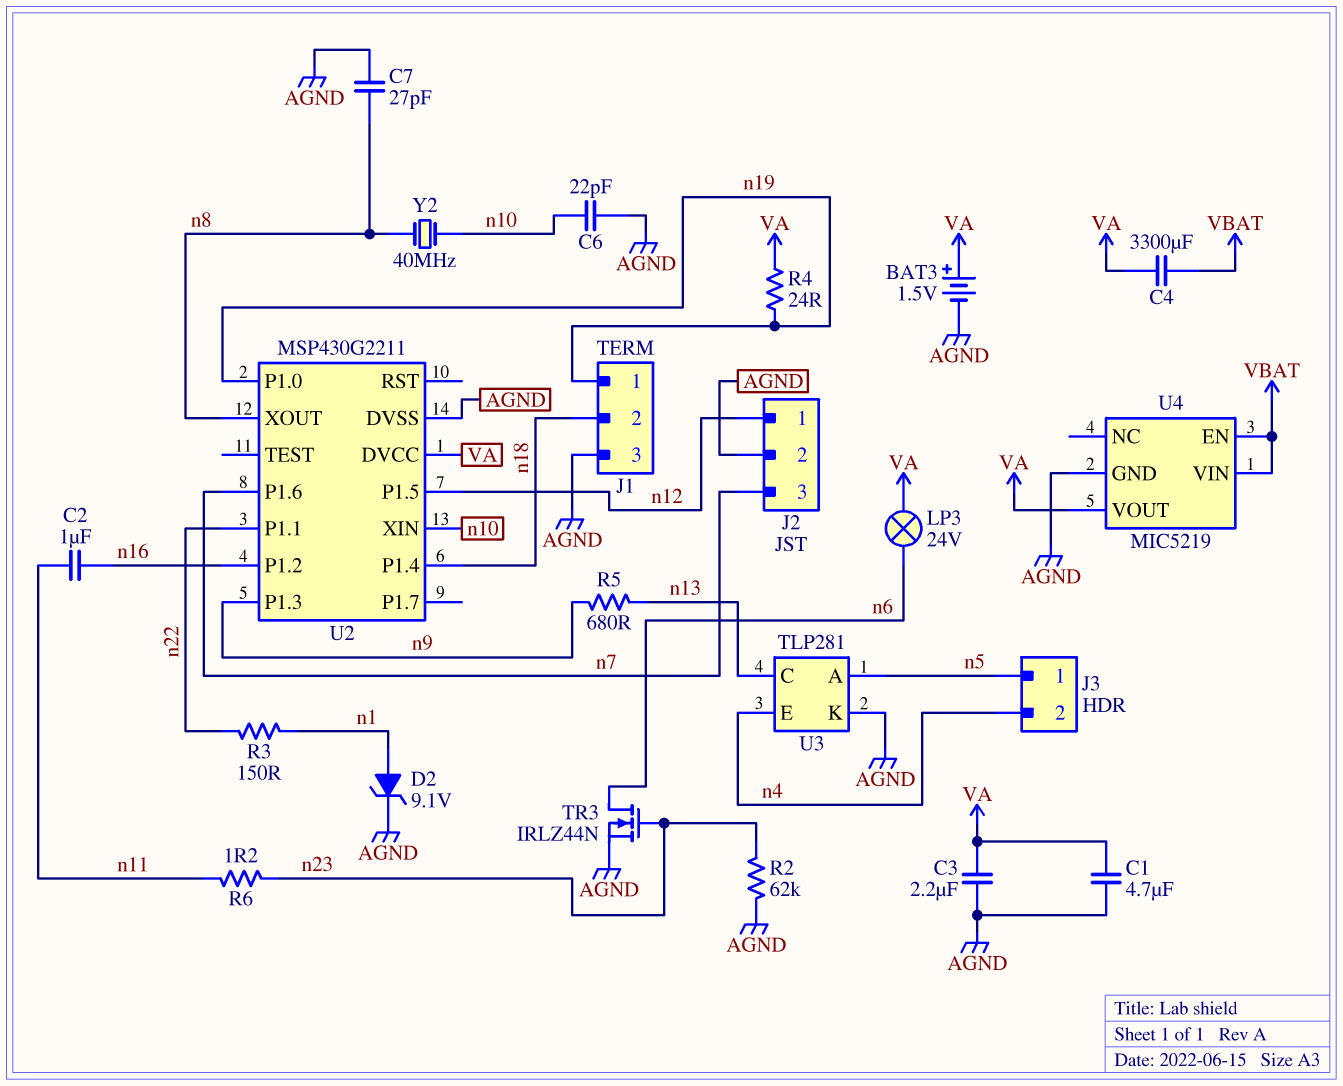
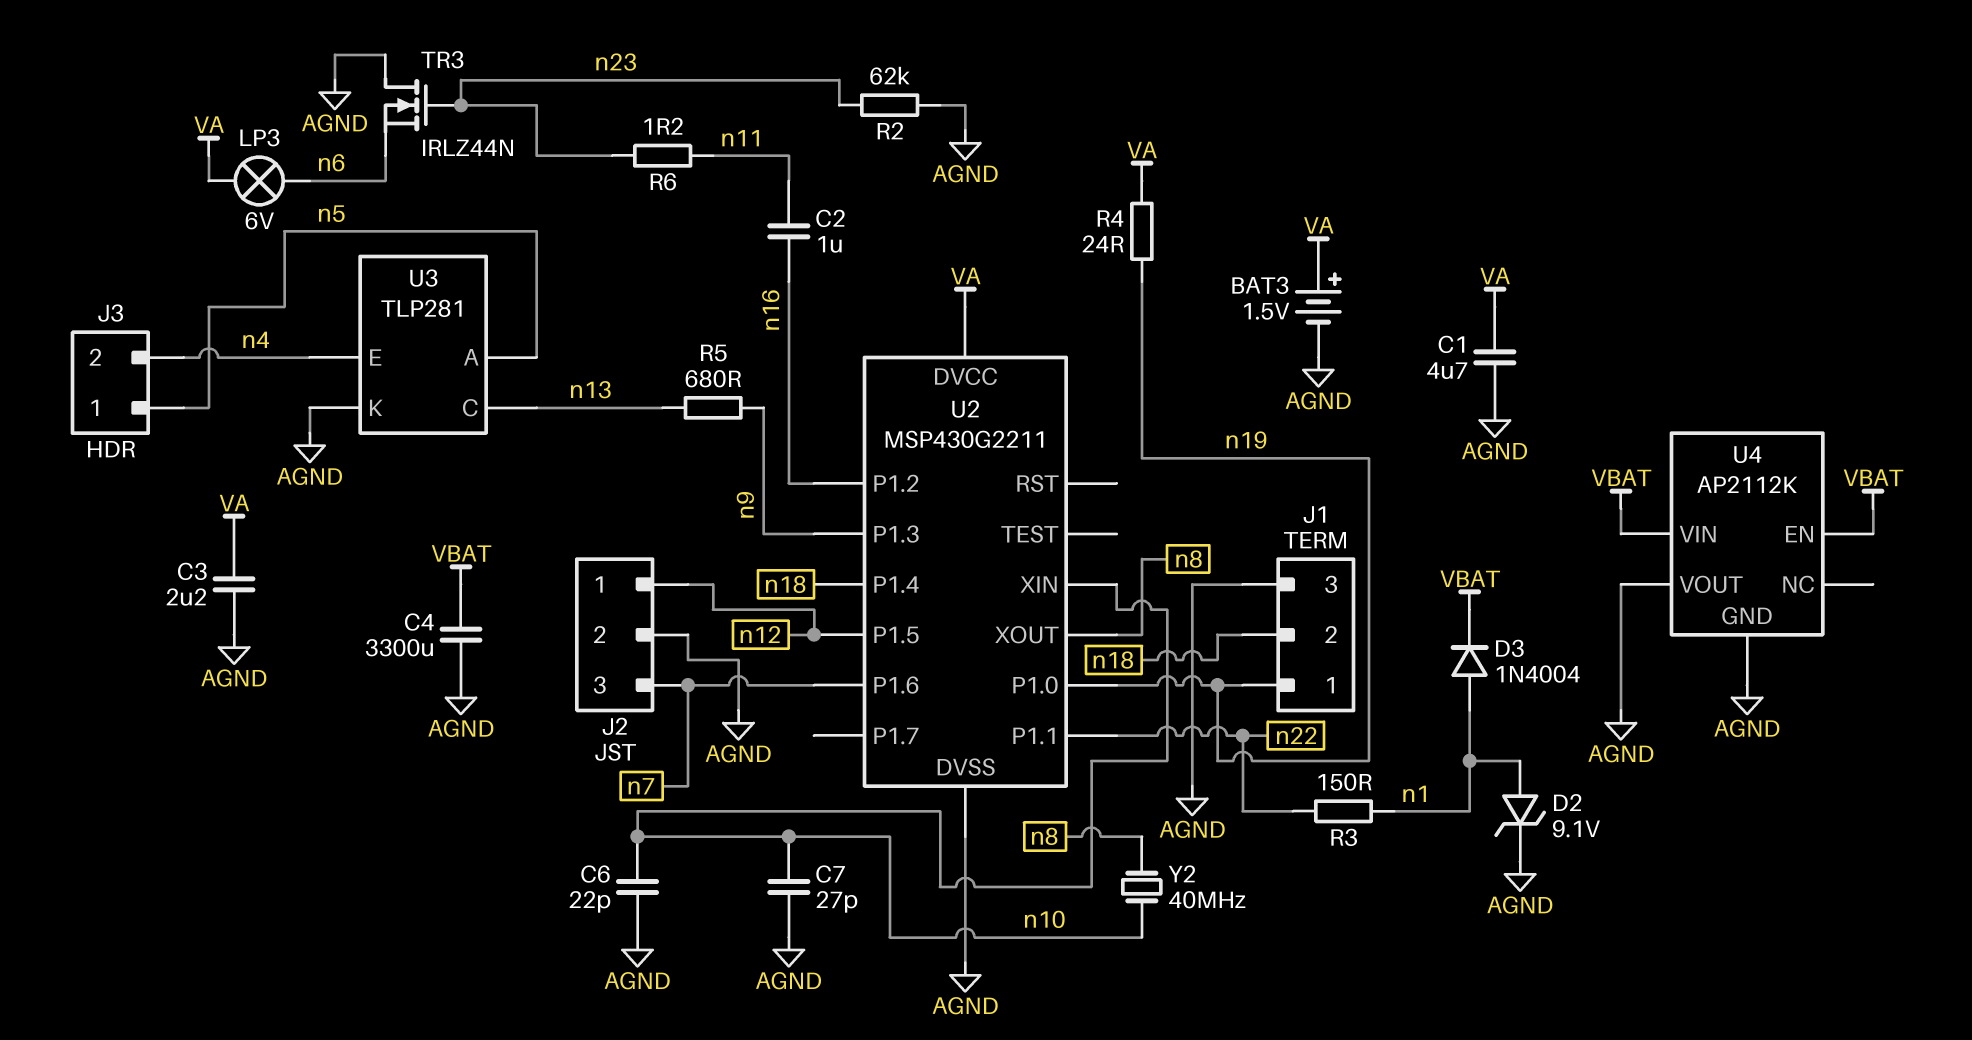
C4: 3300uF (VA, VBAT) -> 3300uF (AGND, VBAT)
C7: 27pF (AGND, n8) -> 27pF (AGND, n10)
D3: none -> diode 1N4004 (A n1, K VBAT)
LP3: lamp 24V (VA, n6) -> lamp 6V (VA, n6)
TR3: NMOS IRLZ44N (G n23, D n6, S AGND) -> NMOS IRLZ44N (G n23, D AGND, S n6)
U4: MIC5219 -> AP2112K
U4 pin VOUT: VA -> AGND

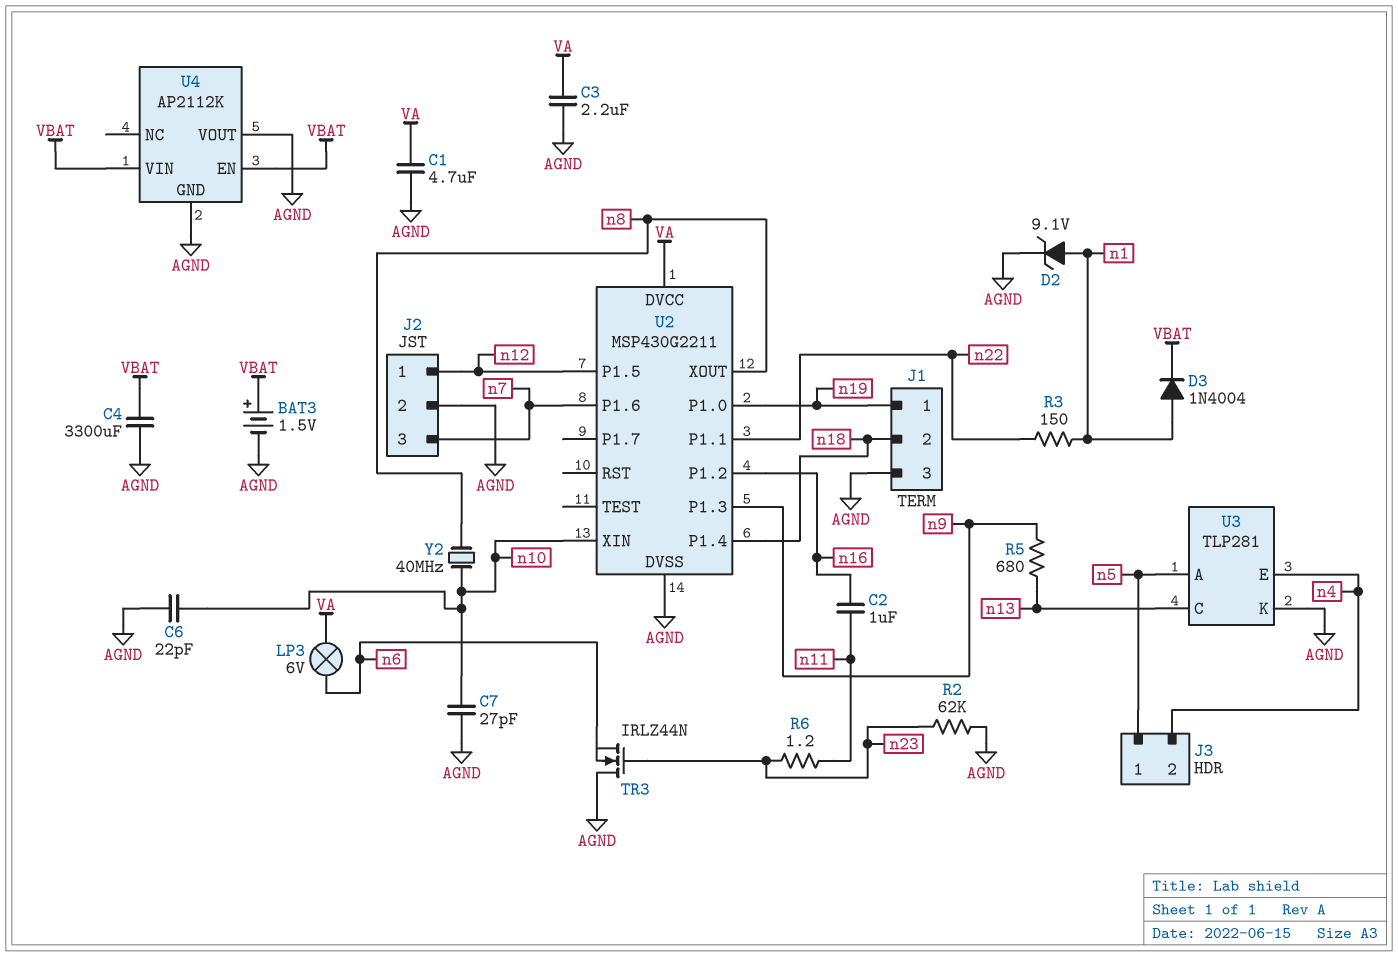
BAT3: 1.5V (plus VA, minus AGND) -> 1.5V (plus VBAT, minus AGND)
R4: 24 (VA, n19) -> none

